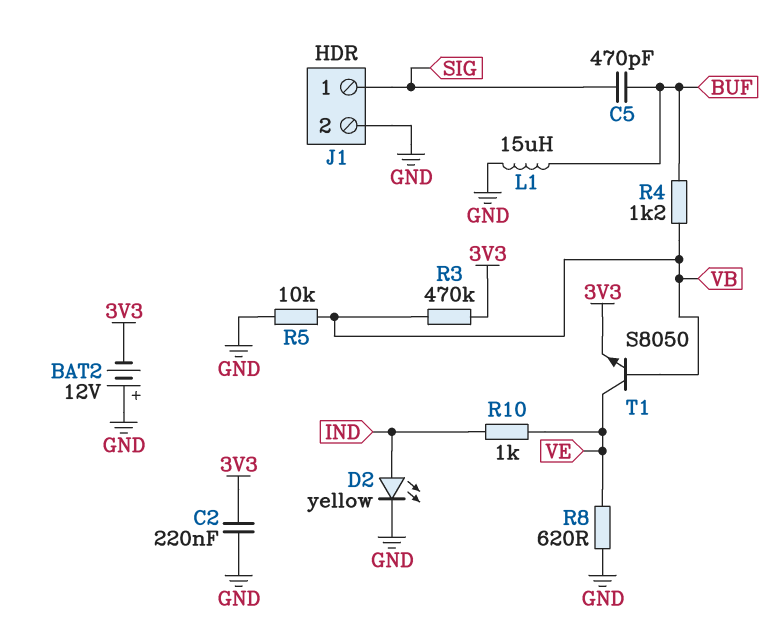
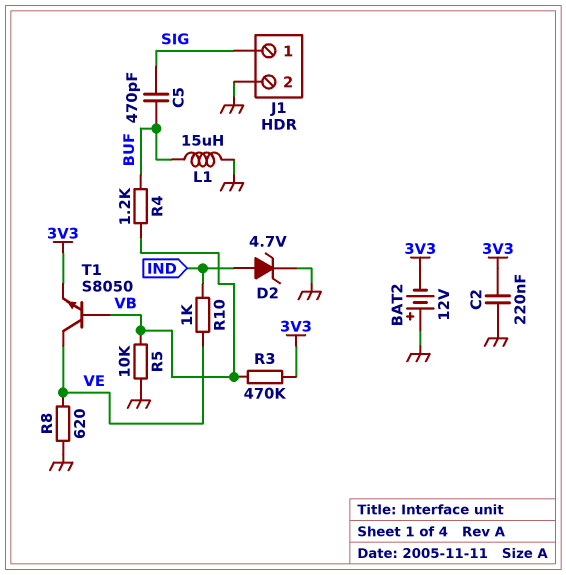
D2: LED yellow (A IND, K GND) -> zener 4.7V (A IND, K GND)

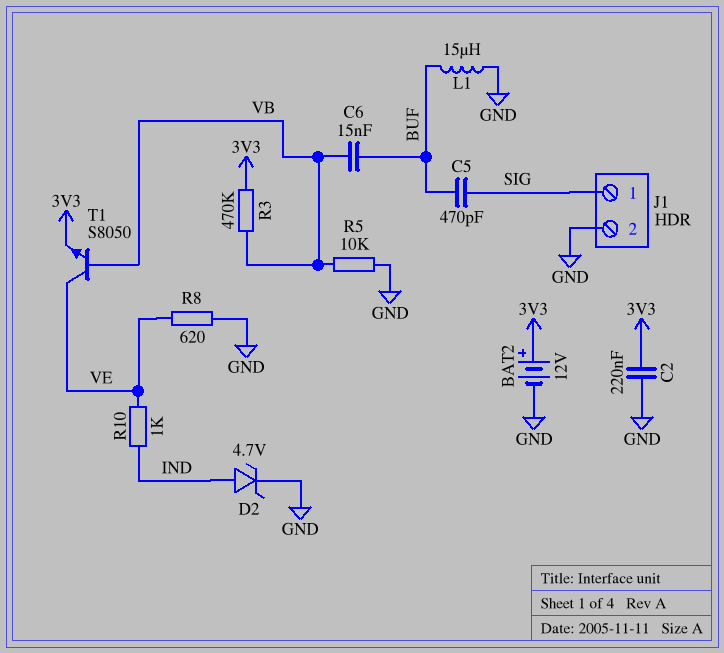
BAT2: 12V (plus GND, minus 3V3) -> 12V (plus 3V3, minus GND)
C6: none -> 15nF (BUF, VB)
R4: 1.2k (BUF, VB) -> none

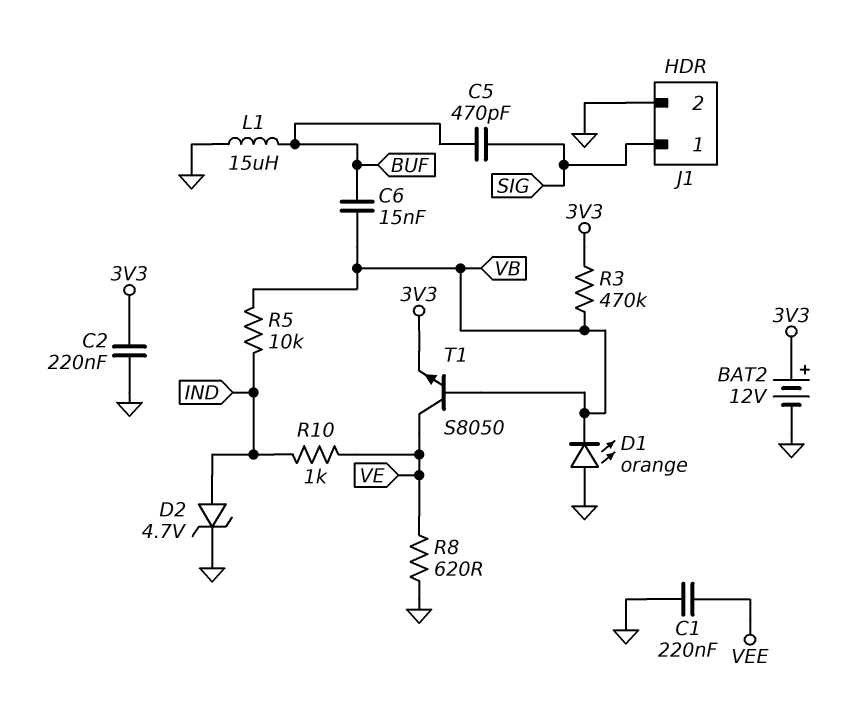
C1: none -> 220nF (GND, VEE)
D1: none -> LED orange (A GND, K VB)
R5: 10k (GND, VB) -> 10k (IND, VB)

